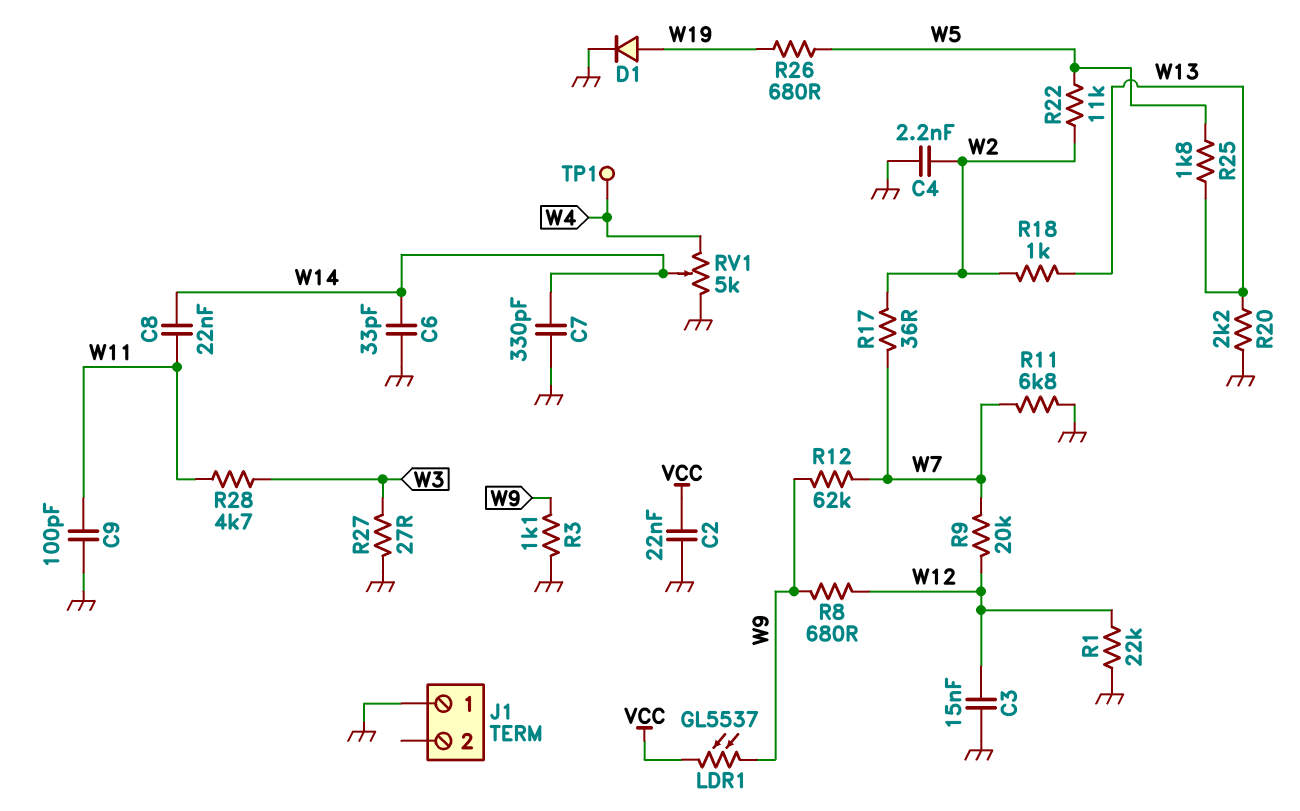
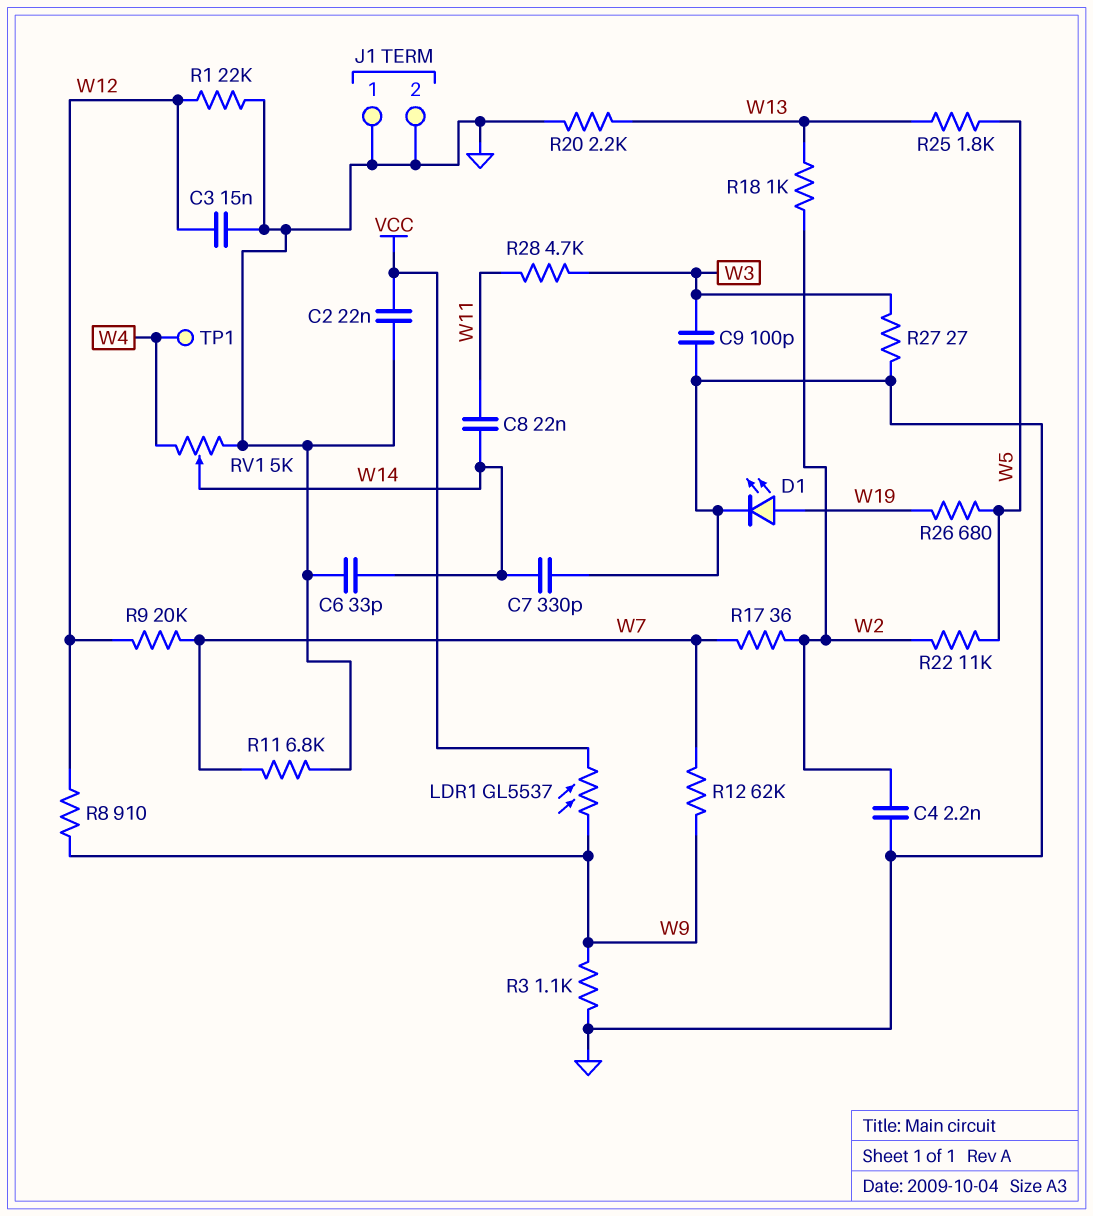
C9: 100pF (GND, W11) -> 100pF (GND, W3)
D1: diode (A W19, K GND) -> LED (A W19, K GND)
J1 pin 2: none -> GND
R8: 680 (W9, W12) -> 910 (W9, W12)

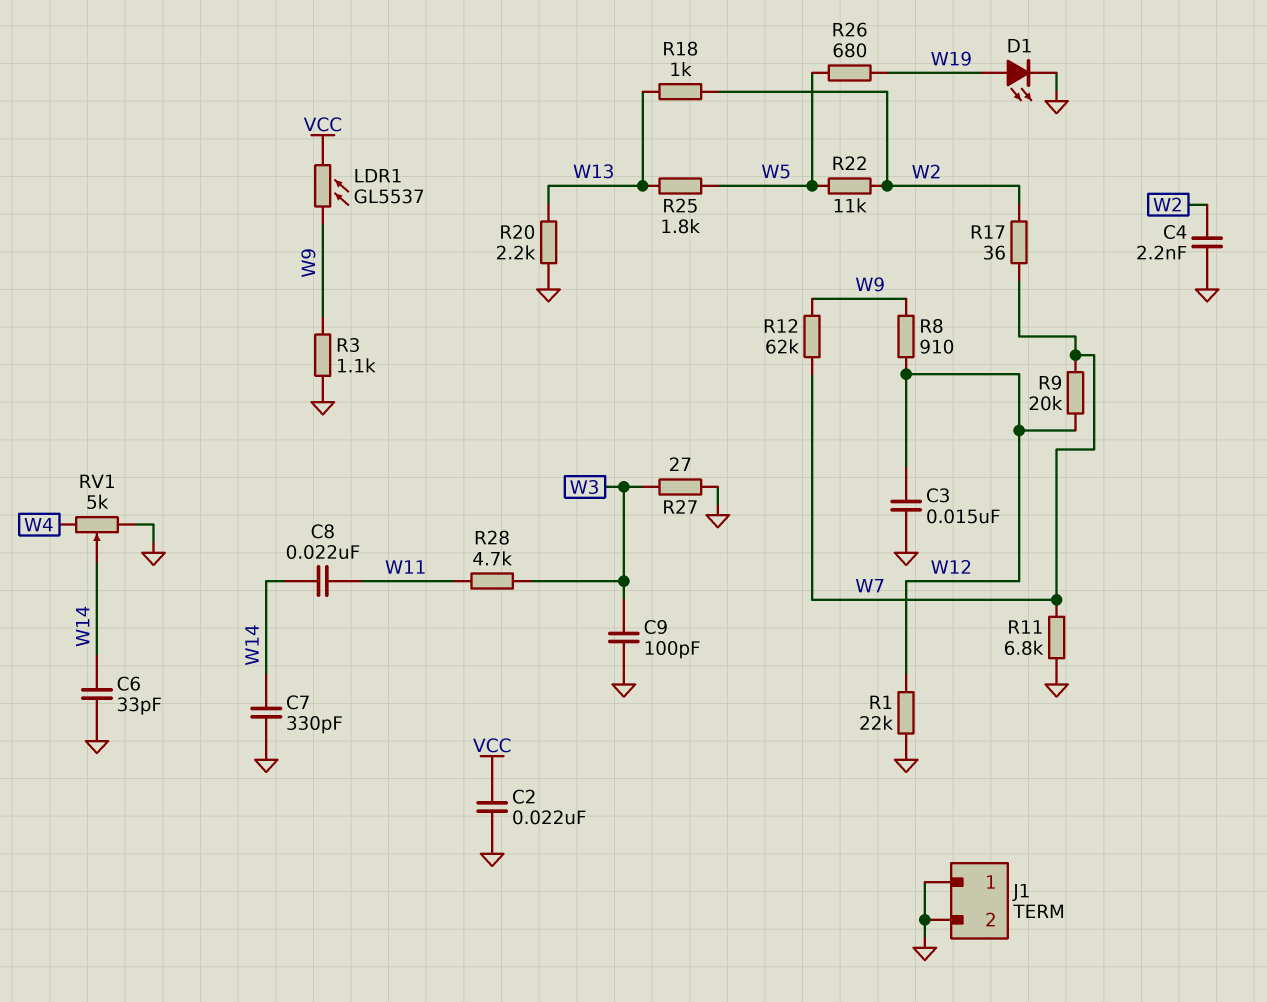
TP1: test point (W4) -> none

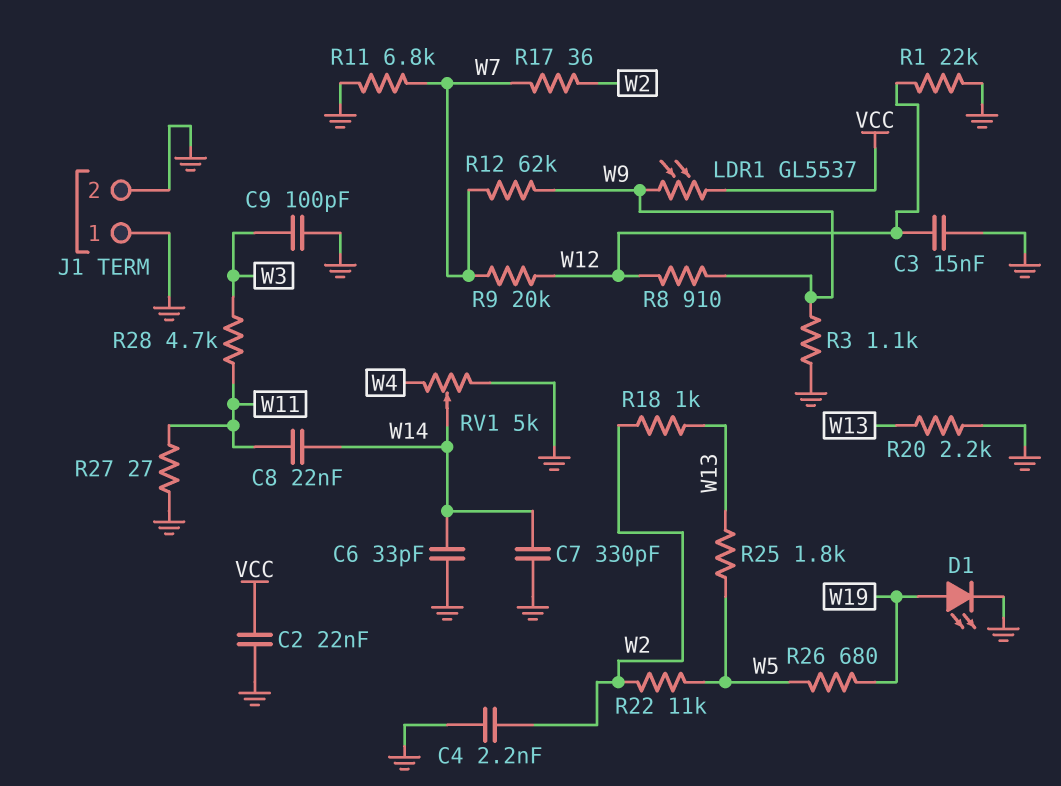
R27: 27 (GND, W3) -> 27 (GND, W11)

